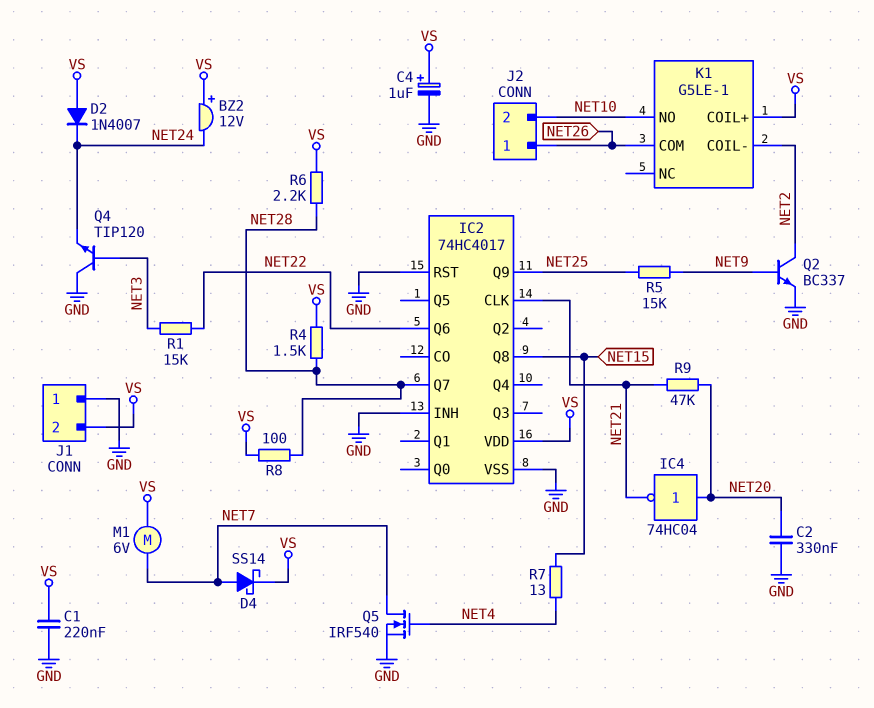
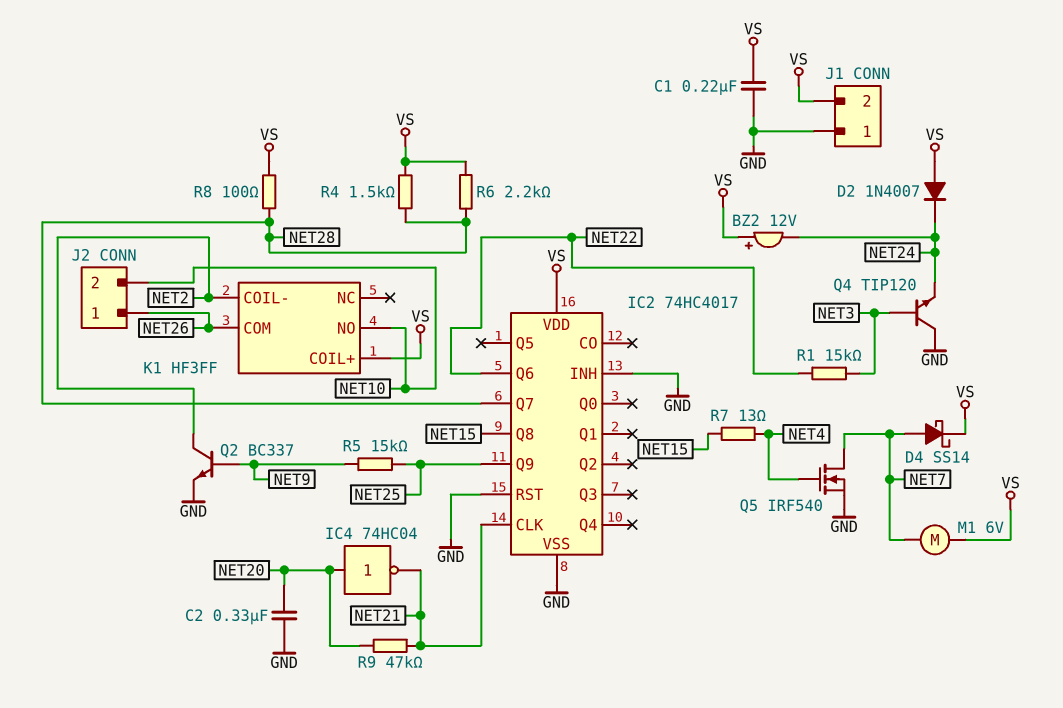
C4: 1uF (plus VS, minus GND) -> none
K1: G5LE-1 -> HF3FF

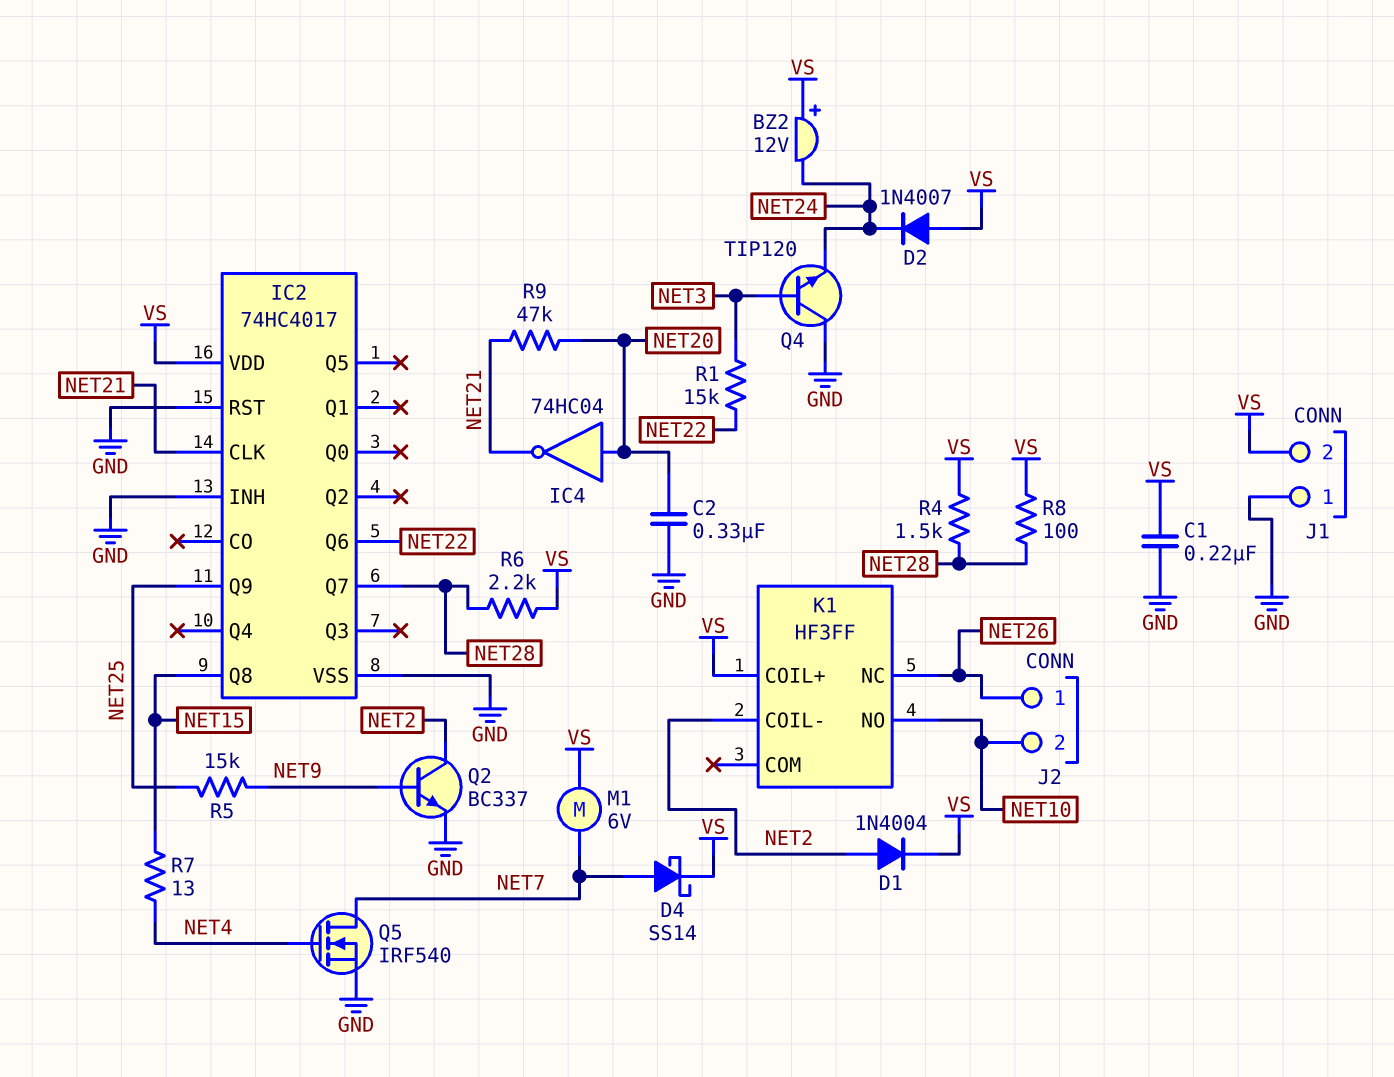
D1: none -> diode 1N4004 (A NET2, K VS)
K1 pin COM: NET26 -> none
K1 pin NC: none -> NET26

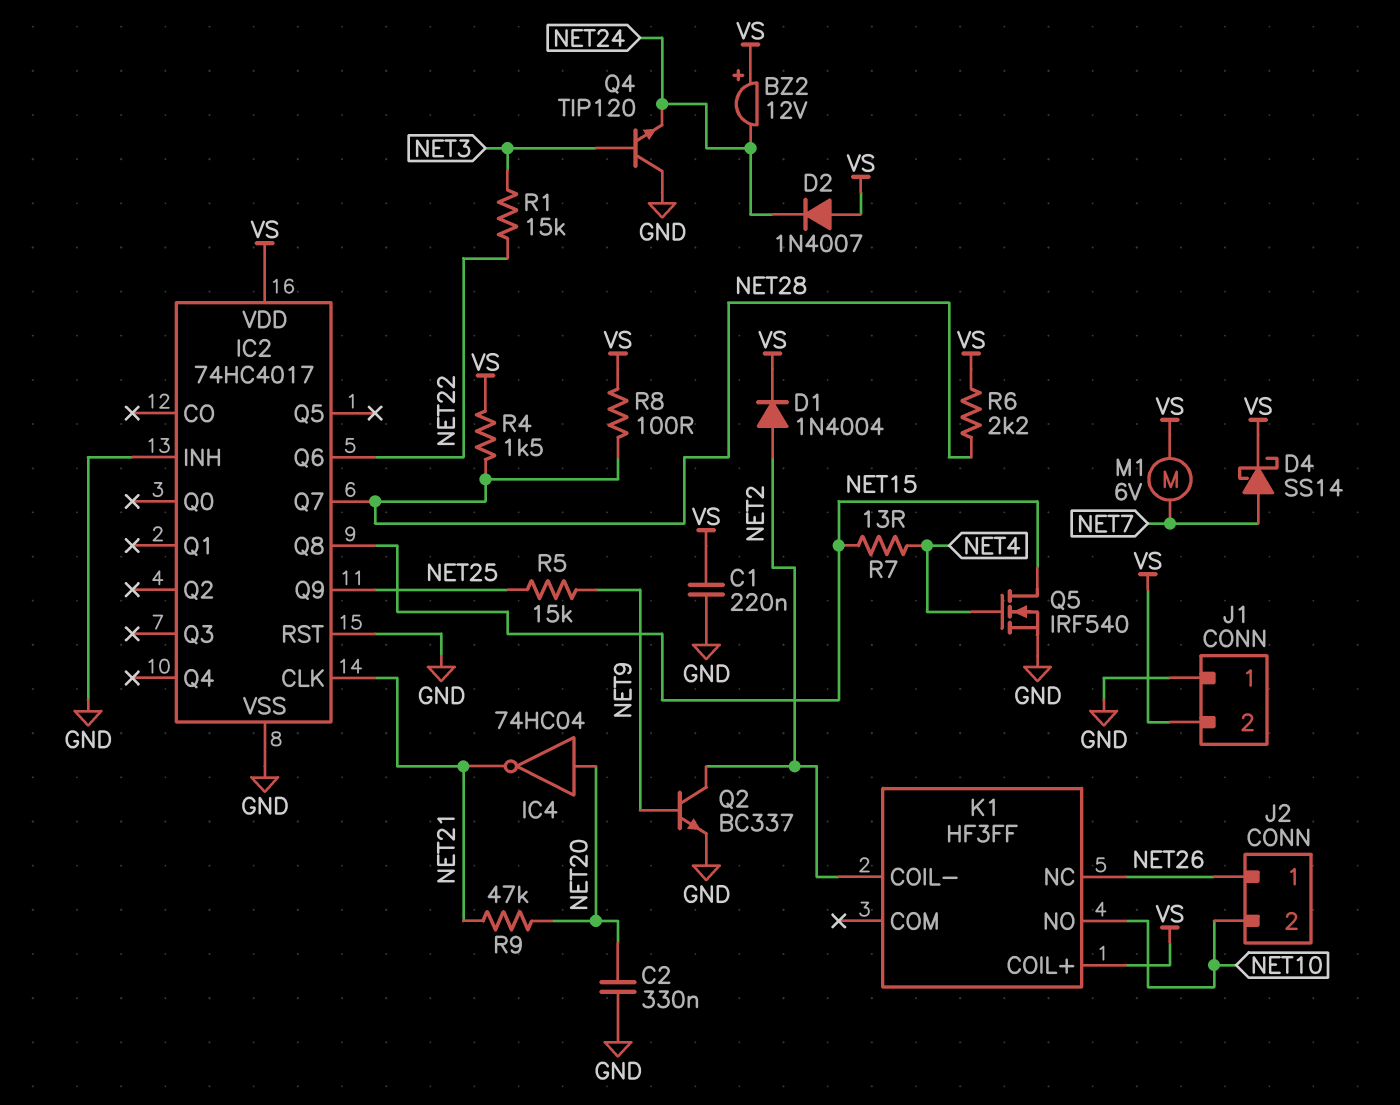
Q5: NMOS IRF540 (G NET4, D NET7, S GND) -> NMOS IRF540 (G NET4, D NET15, S GND)

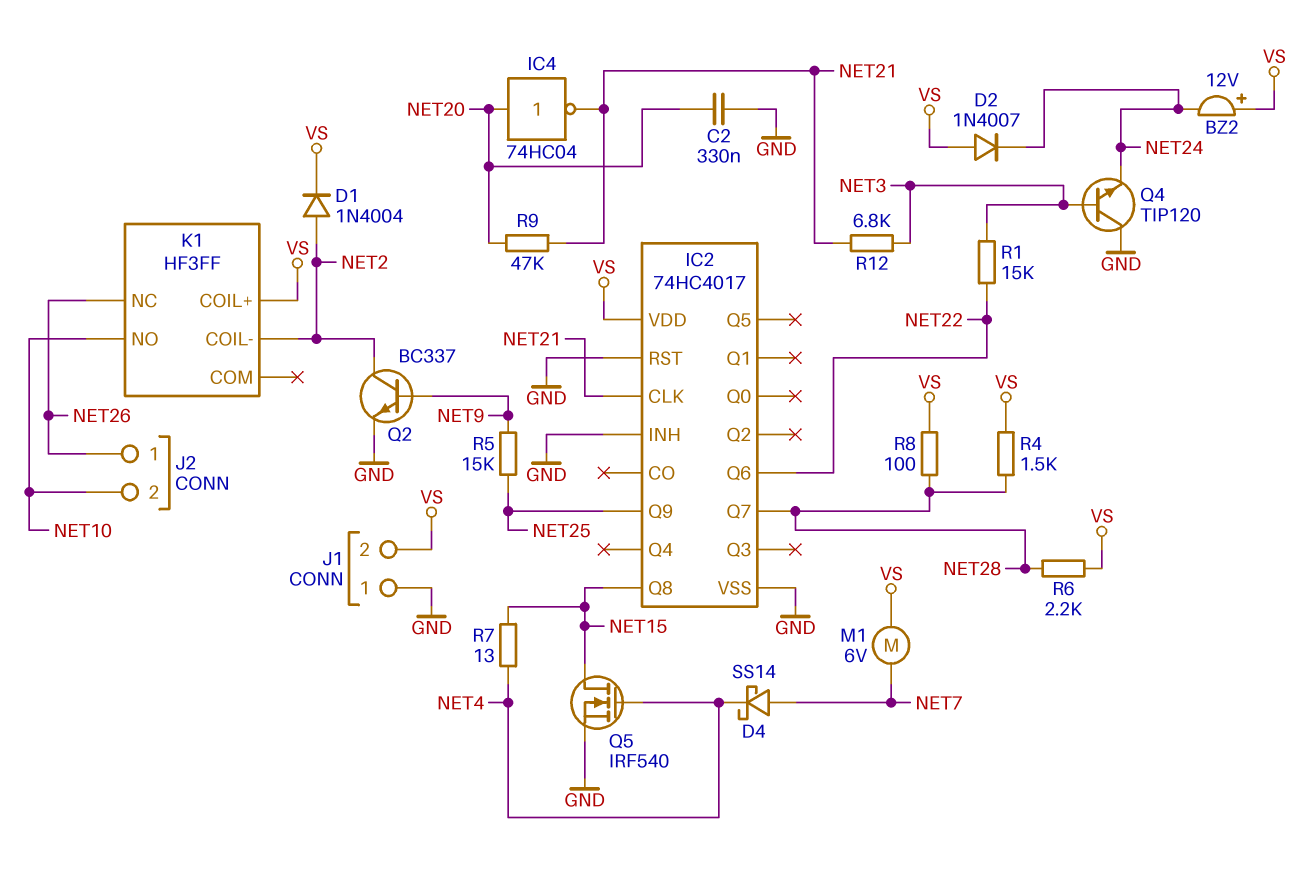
C1: 220nF (GND, VS) -> none
D4: schottky SS14 (A NET7, K VS) -> schottky SS14 (A NET7, K NET4)
R12: none -> 6.8k (NET3, NET21)

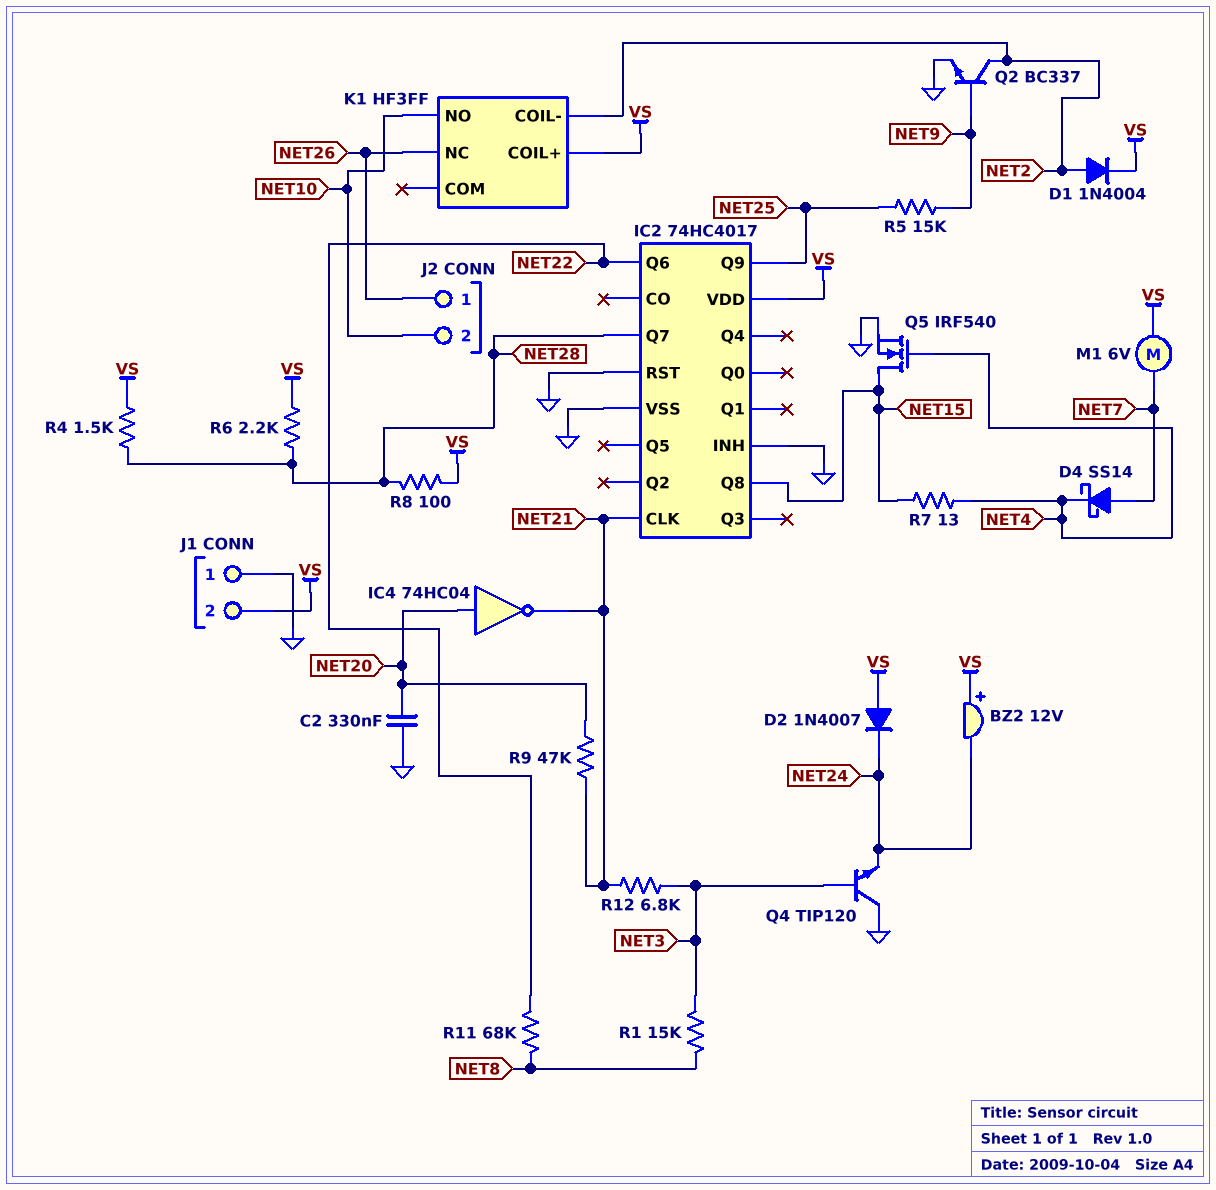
R1: 15k (NET3, NET22) -> 15k (NET3, NET8)
R11: none -> 68k (NET8, NET22)

